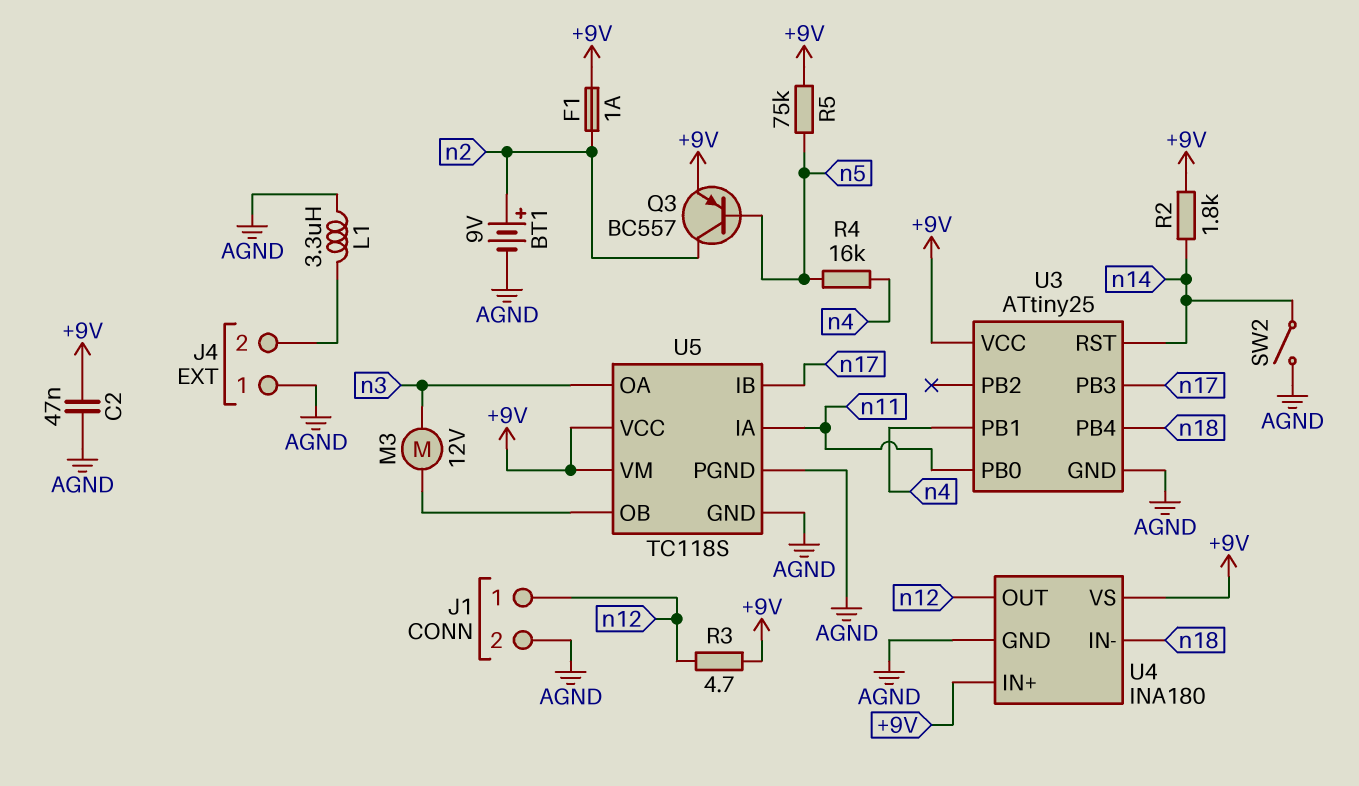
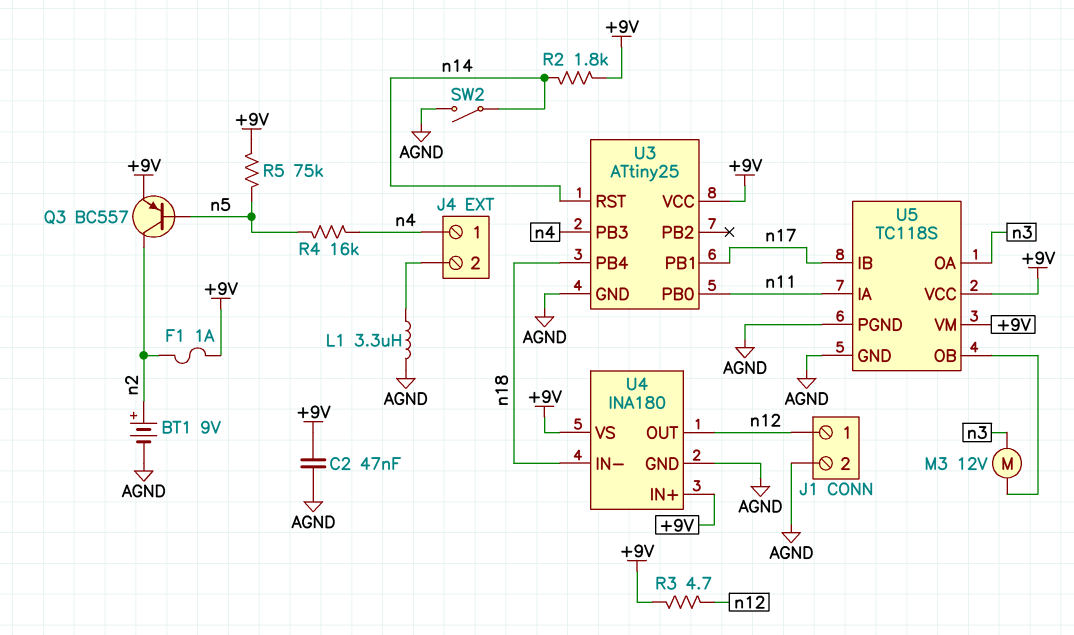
J4 pin 1: AGND -> n4
U3 pin PB1: n4 -> n17
U3 pin PB3: n17 -> n4

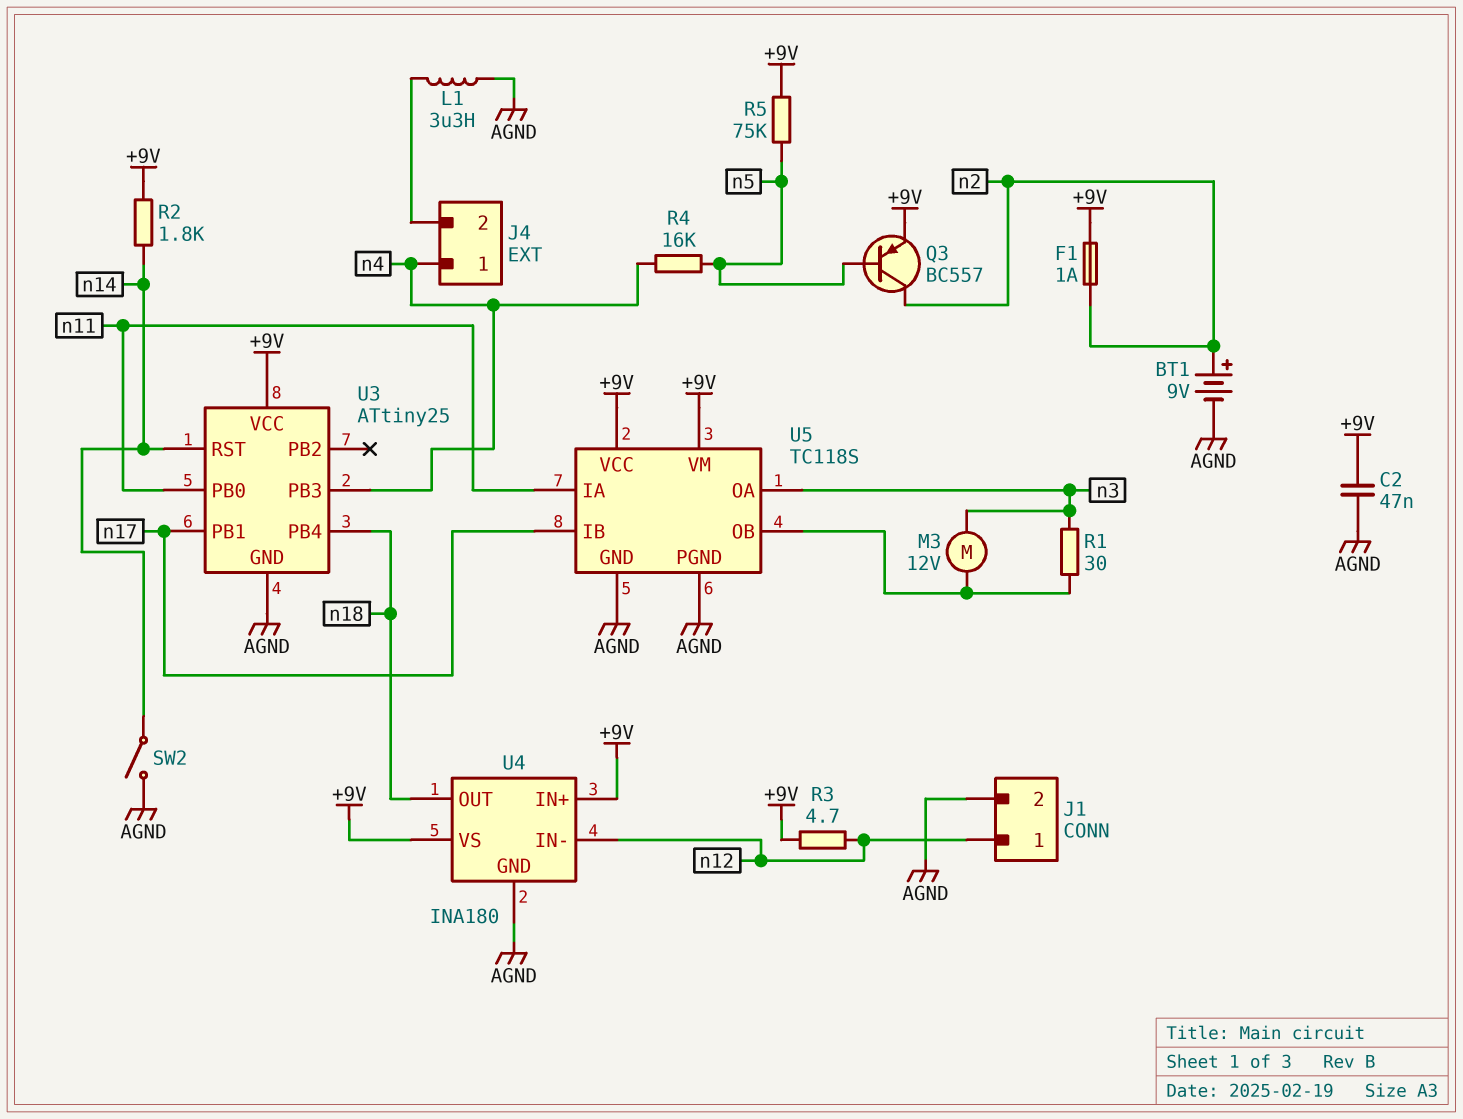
R1: none -> 30 (U5/OB, n3)
U4 pin IN-: n18 -> n12
U4 pin OUT: n12 -> n18

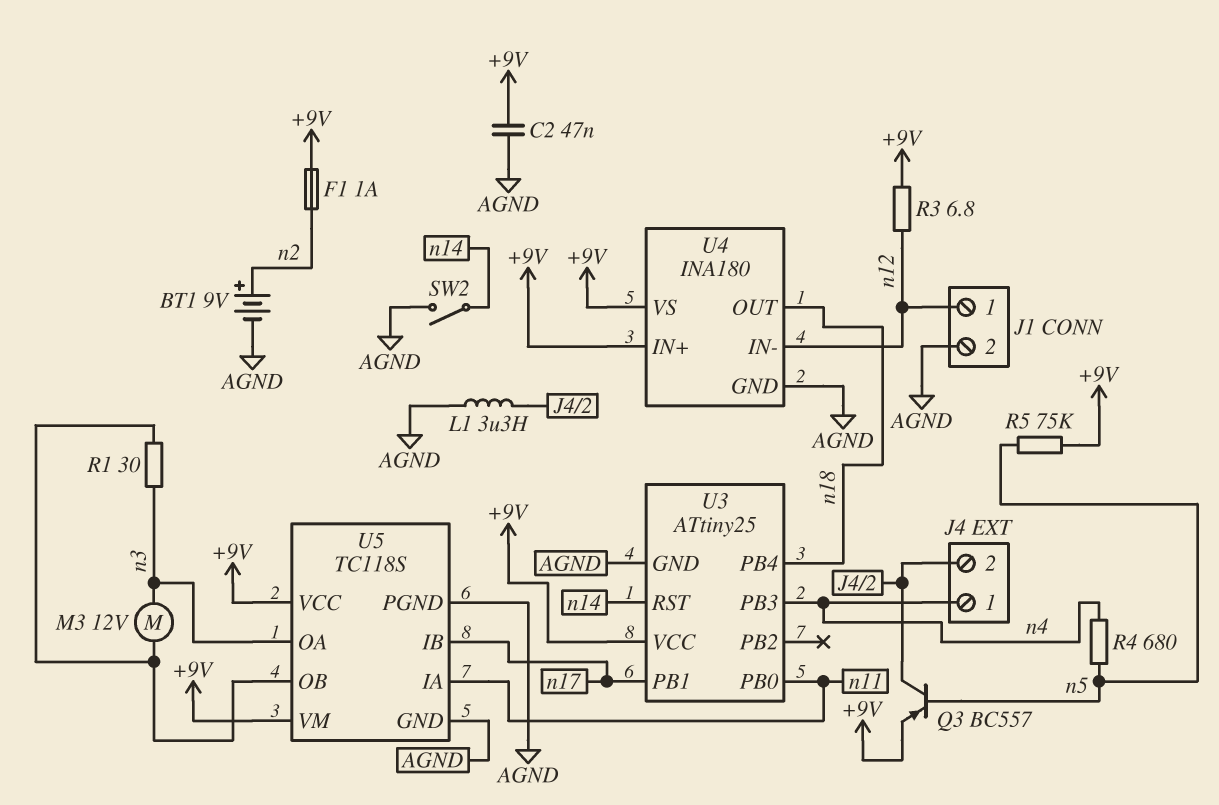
Q3: PNP BC557 (B n5, C n2, E +9V) -> PNP BC557 (B n5, C J4/2, E +9V)
R2: 1.8k (+9V, n14) -> none
R3: 4.7 (+9V, n12) -> 6.8 (+9V, n12)
R4: 16k (n4, n5) -> 680 (n4, n5)

